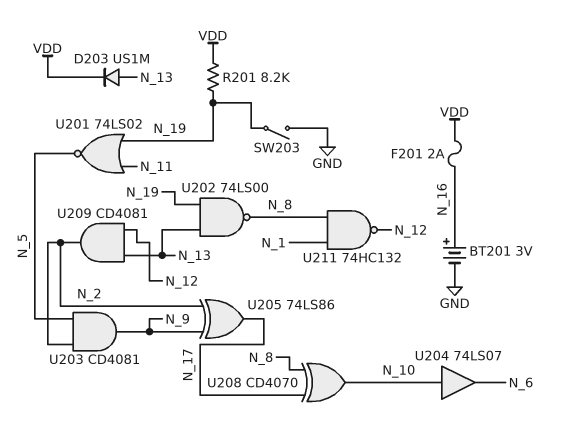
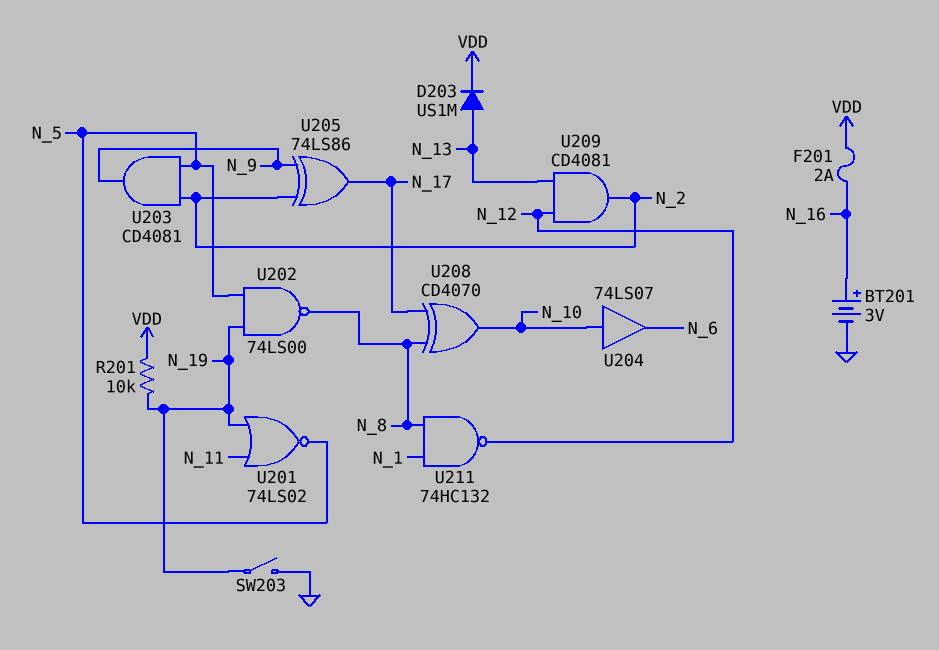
R201: 8.2k (N_19, VDD) -> 10k (N_19, VDD)
U202: NAND 74LS00 (in N_13, in N_19, out N_8) -> NAND 74LS00 (in N_5, in N_19, out N_8)

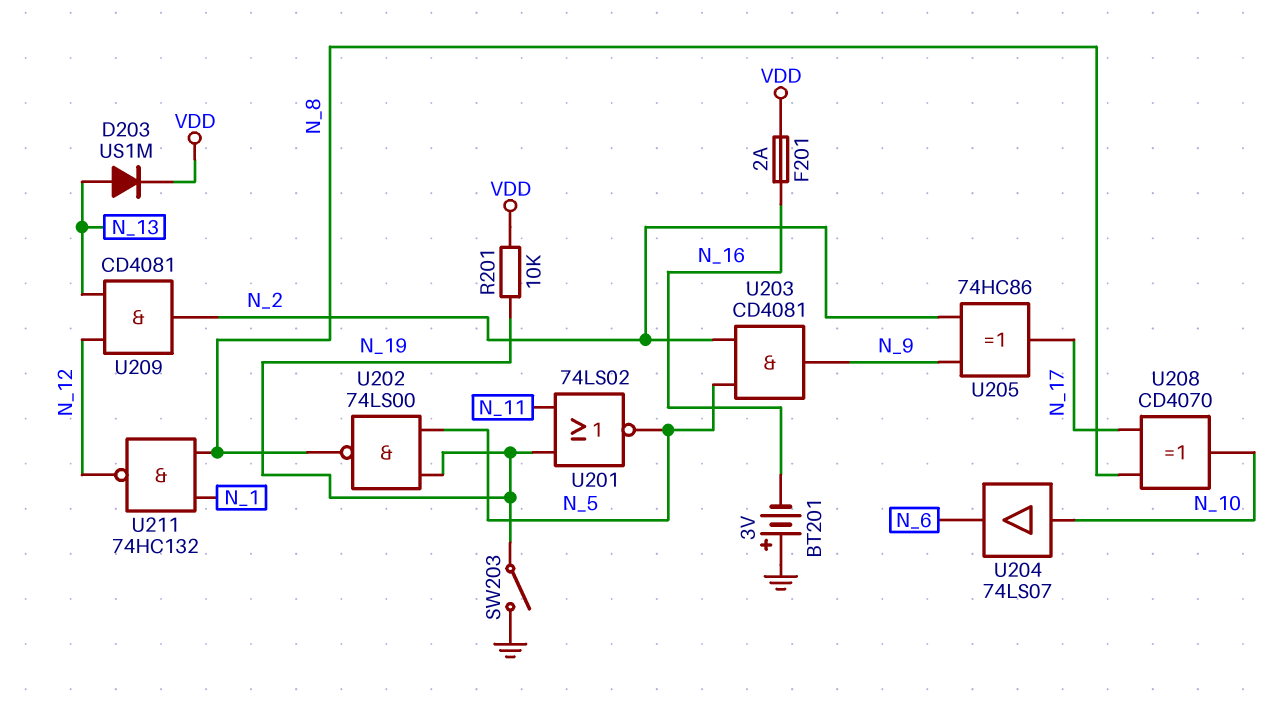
BT201: 3V (plus N_16, minus GND) -> 3V (plus GND, minus N_16)
U205: XOR 74LS86 (in N_2, in N_9, out N_17) -> XOR 74HC86 (in N_2, in N_9, out N_17)

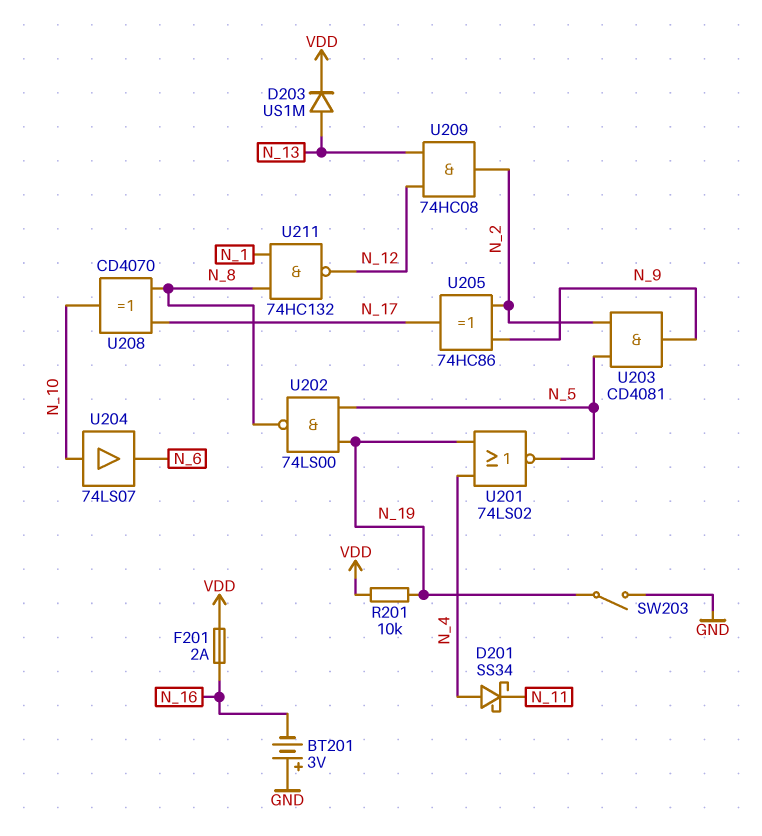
D201: none -> schottky SS34 (A N_4, K N_11)
U201: NOR 74LS02 (in N_11, in N_19, out N_5) -> NOR 74LS02 (in N_4, in N_19, out N_5)
U209: AND CD4081 (in N_12, in N_13, out N_2) -> AND 74HC08 (in N_12, in N_13, out N_2)

